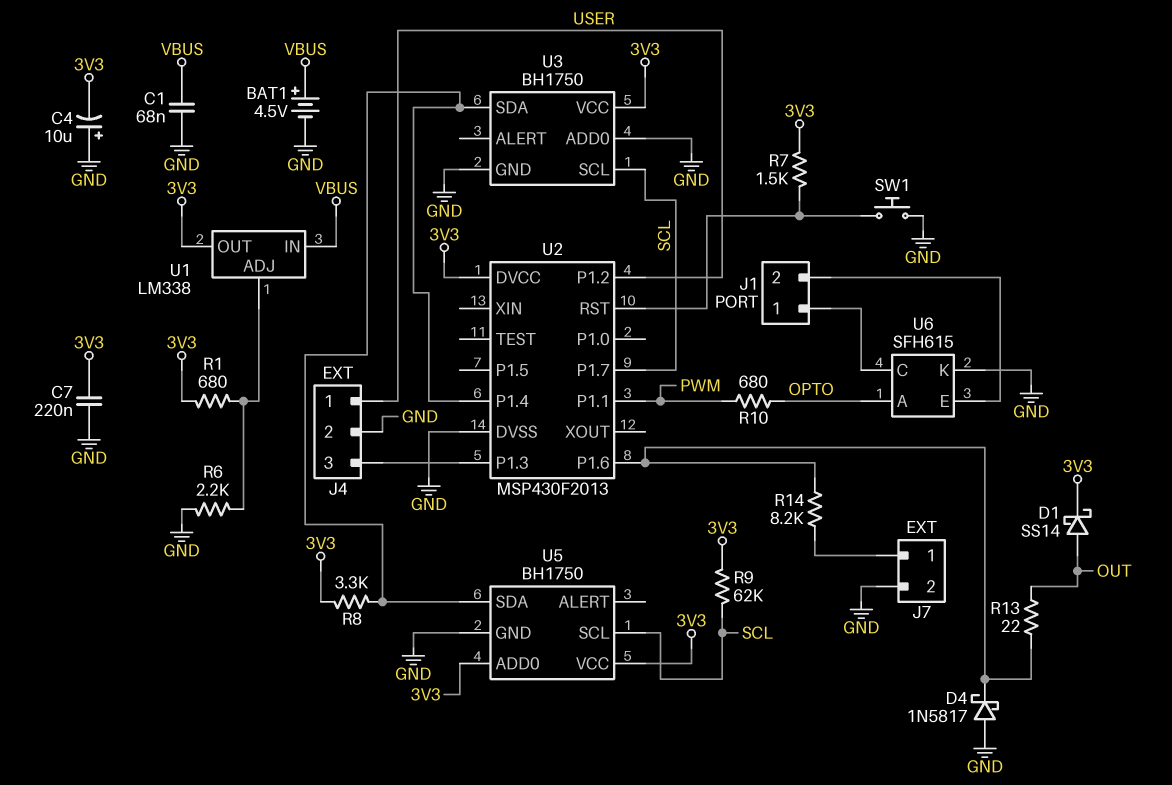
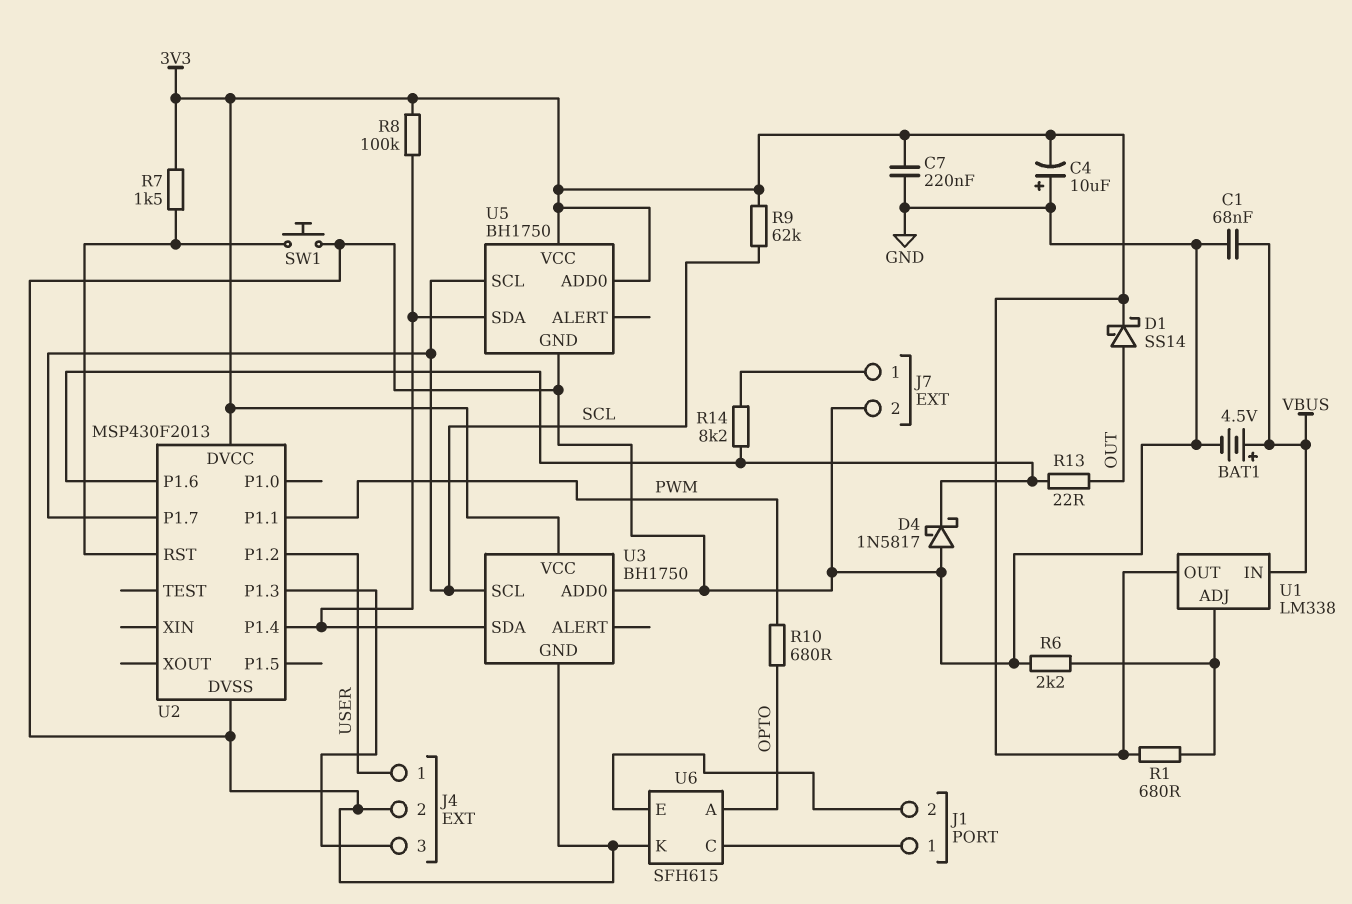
R8: 3.3k (3V3, U2/P1.4) -> 100k (3V3, U2/P1.4)

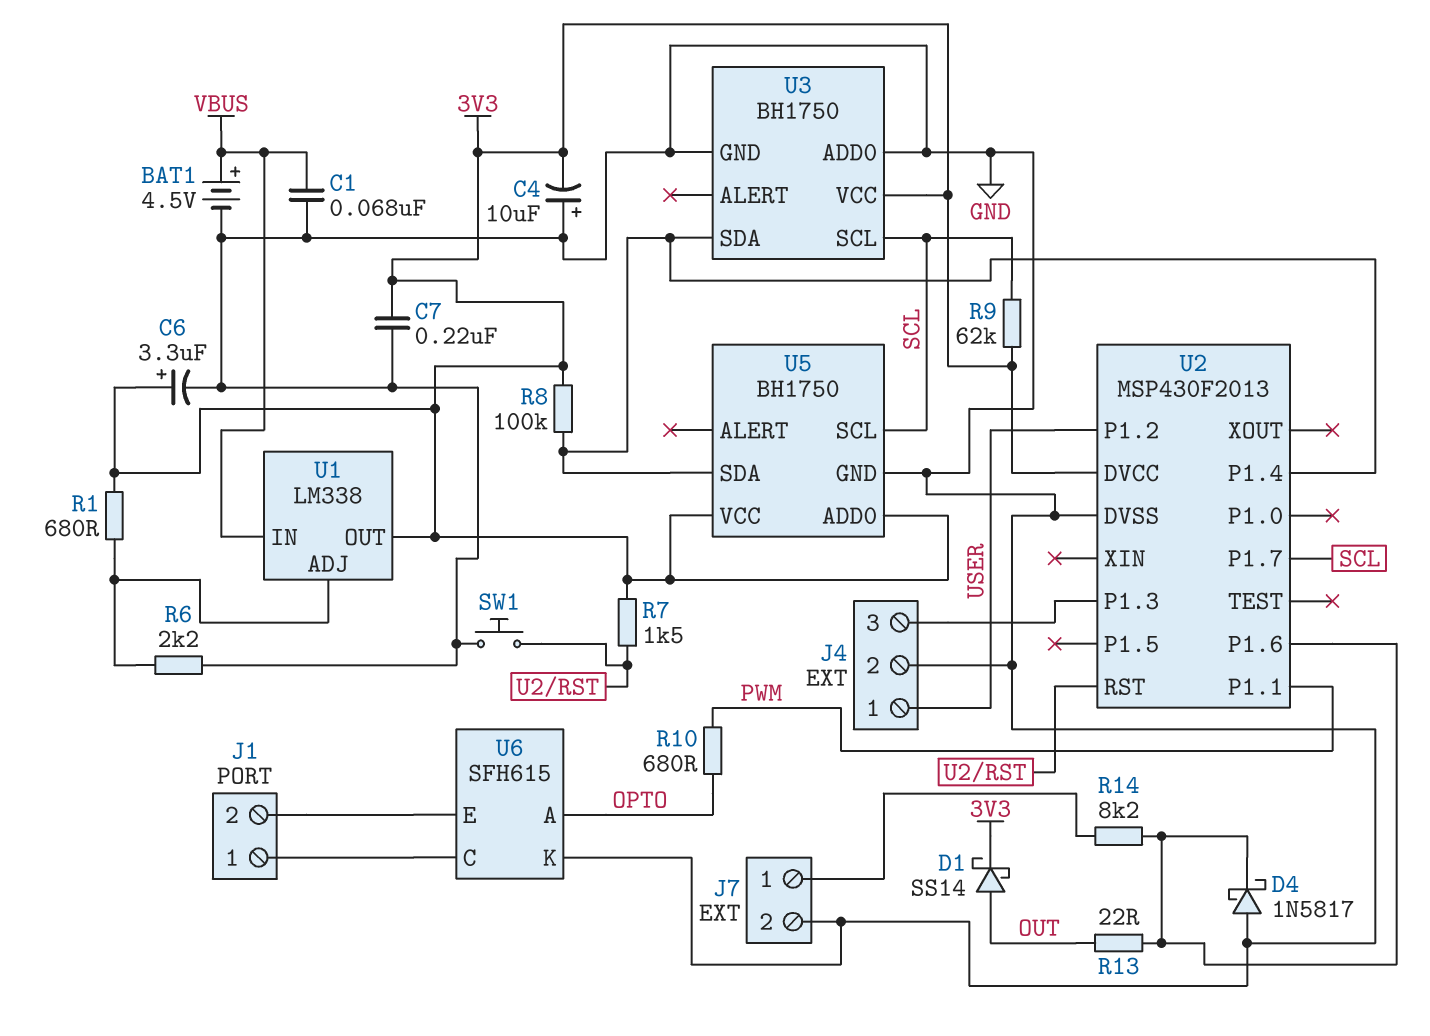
C6: none -> 3.3uF (plus 3V3, minus GND)

